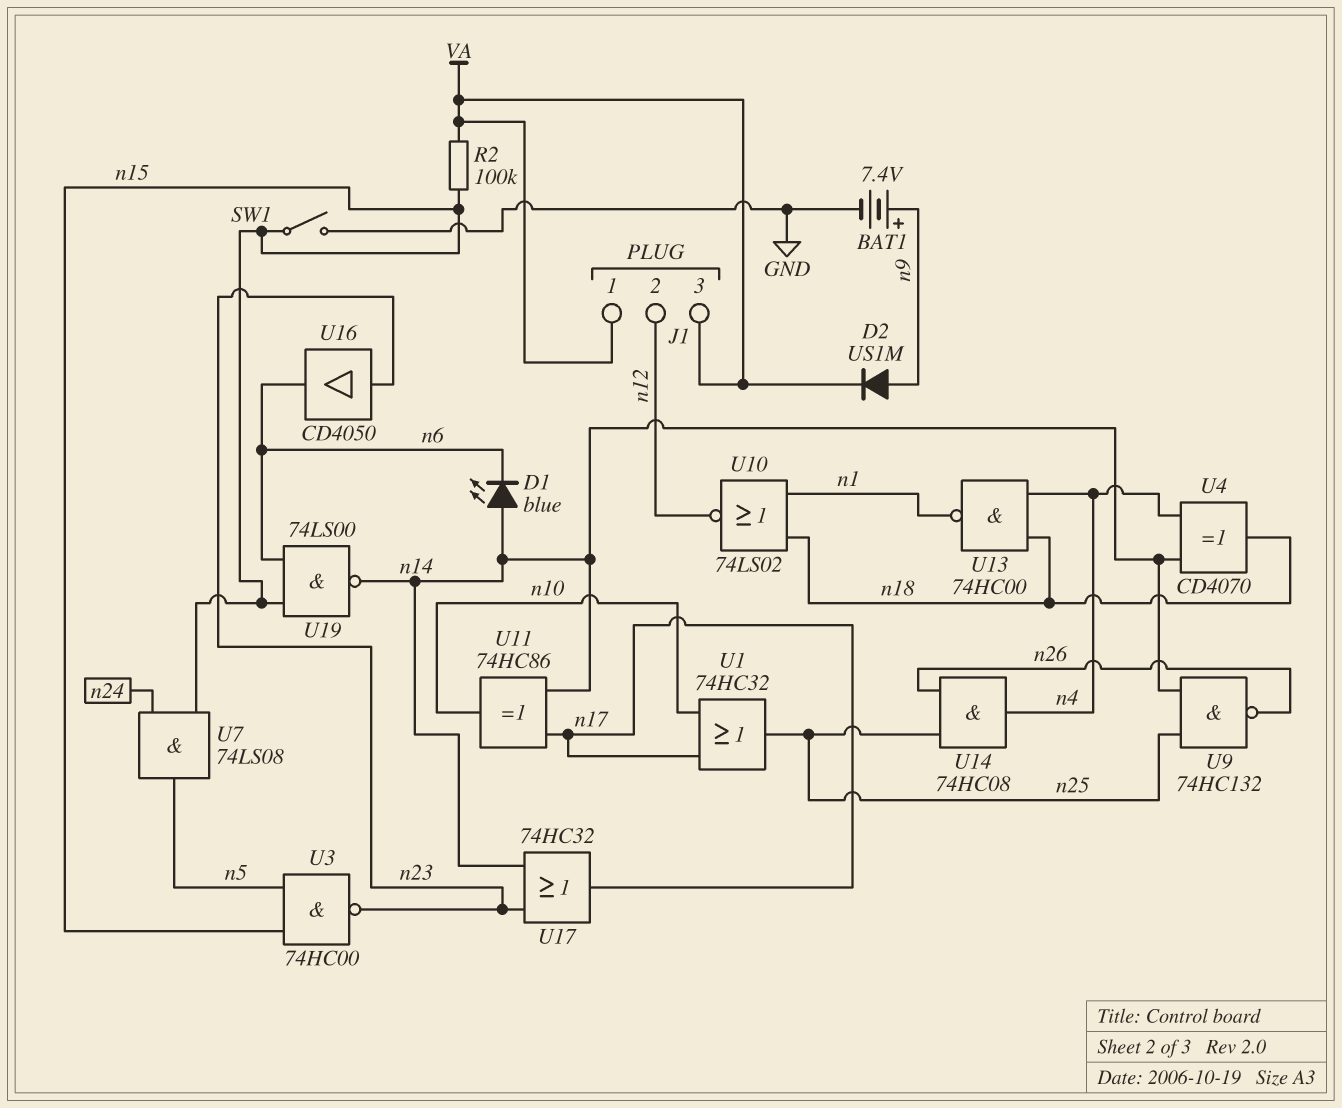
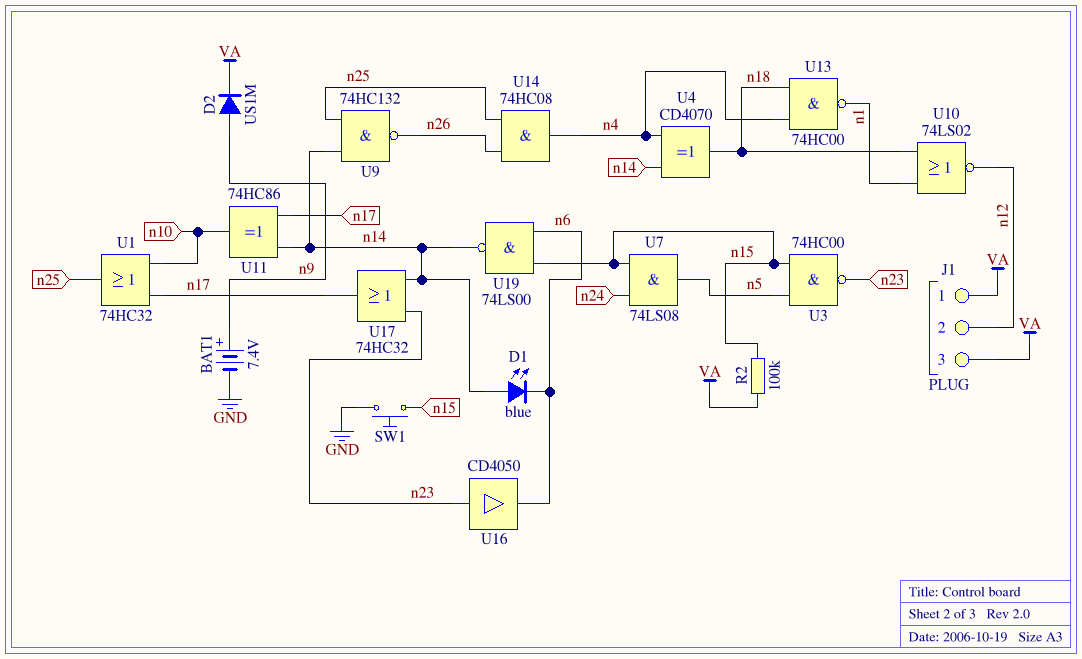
SW1: switch (GND, n15) -> button (GND, n15)

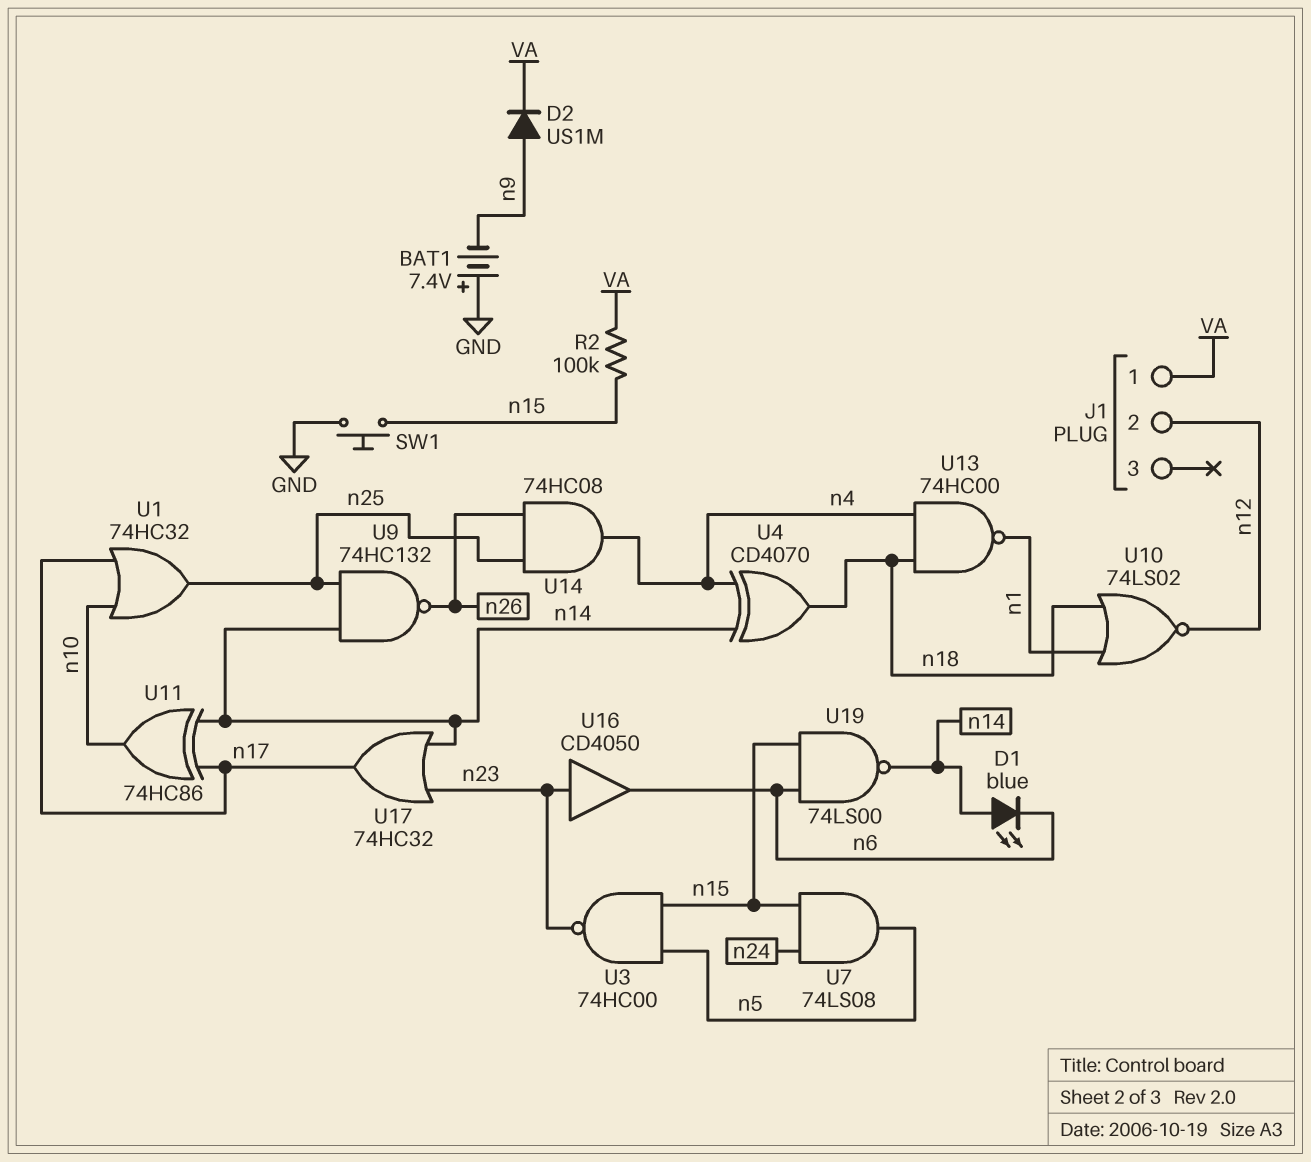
BAT1: 7.4V (plus n9, minus GND) -> 7.4V (plus GND, minus n9)
J1 pin 3: VA -> none

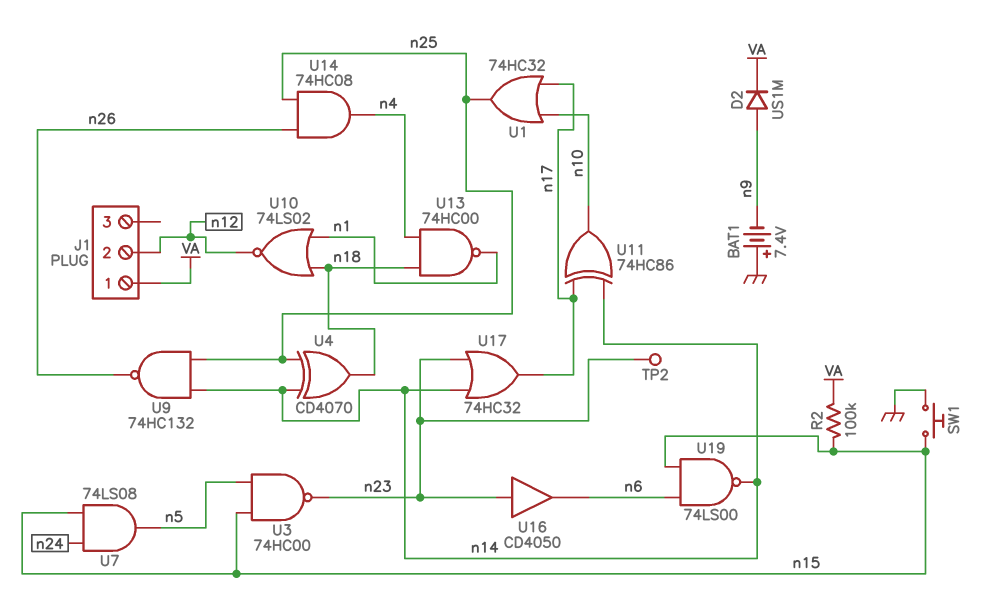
D1: LED blue (A n14, K n6) -> none
TP2: none -> test point (n23)
U4: XOR CD4070 (in n4, in n14, out n18) -> XOR CD4070 (in n14, in n25, out n18)

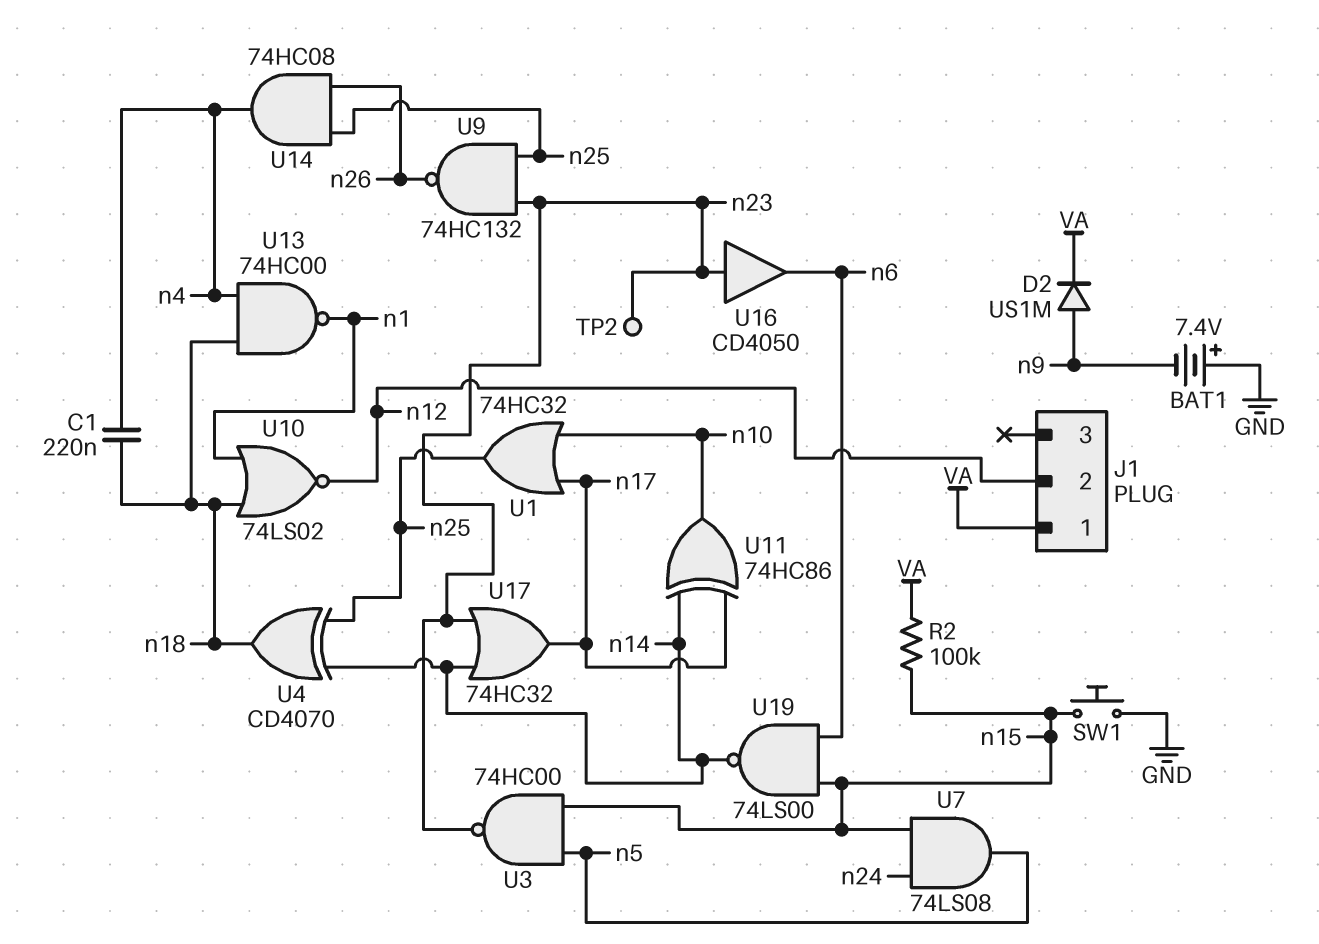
C1: none -> 220nF (n4, n18)
U9: NAND 74HC132 (in n14, in n25, out n26) -> NAND 74HC132 (in n23, in n25, out n26)

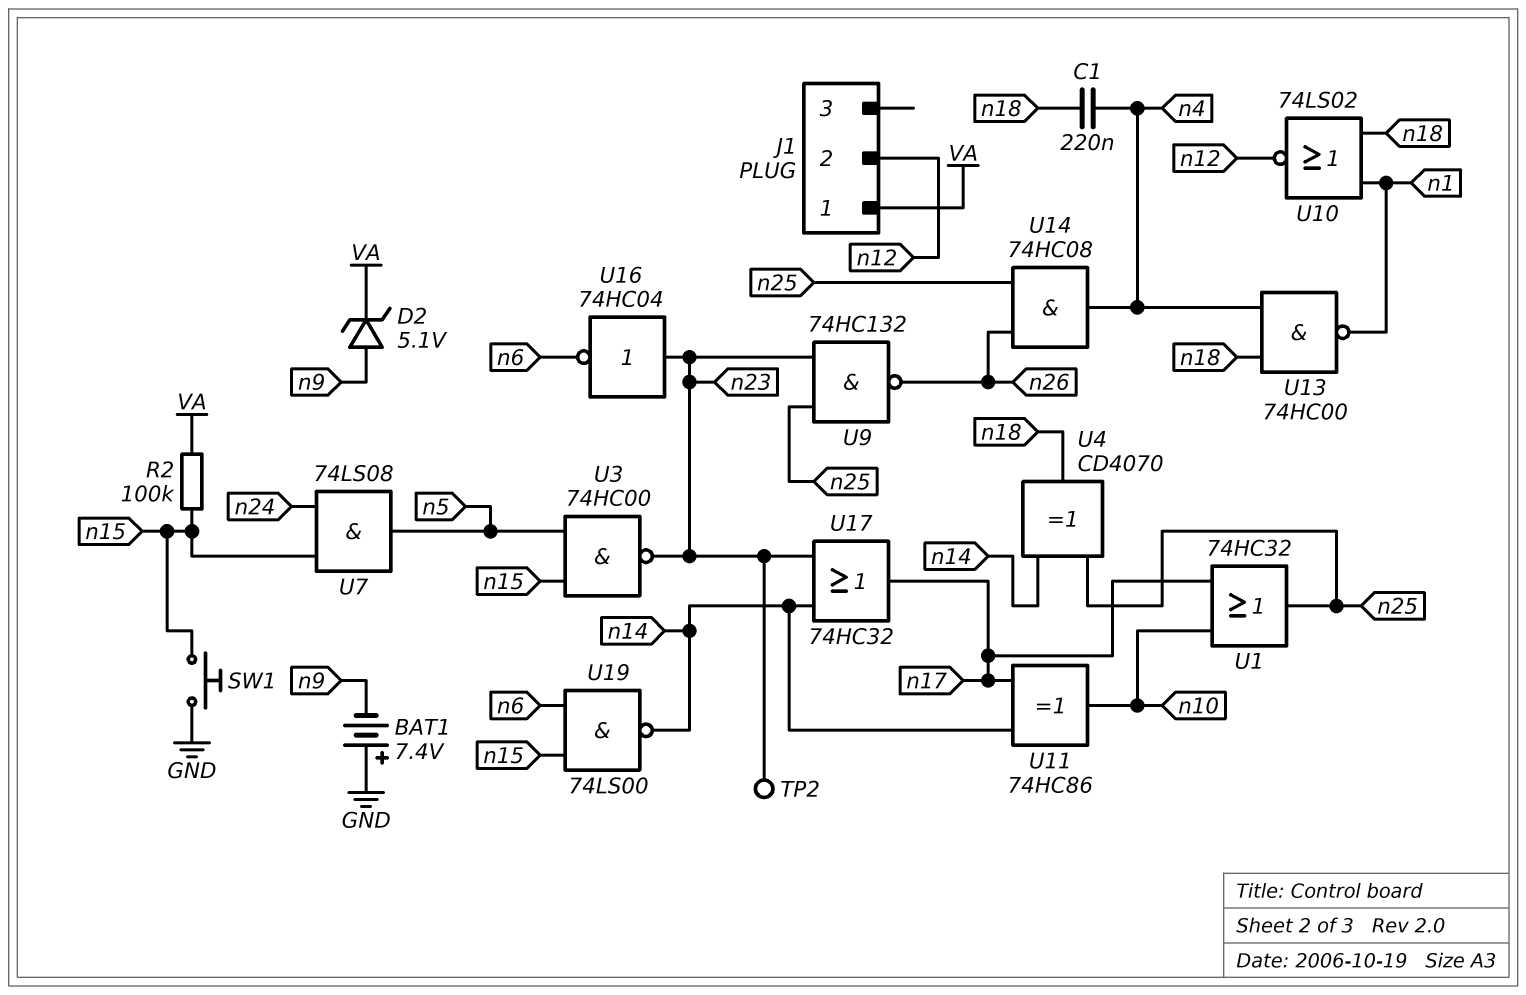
D2: diode US1M (A n9, K VA) -> zener 5.1V (A n9, K VA)
U16: buffer CD4050 (in n23, out n6) -> NOT 74HC04 (in n23, out n6)

